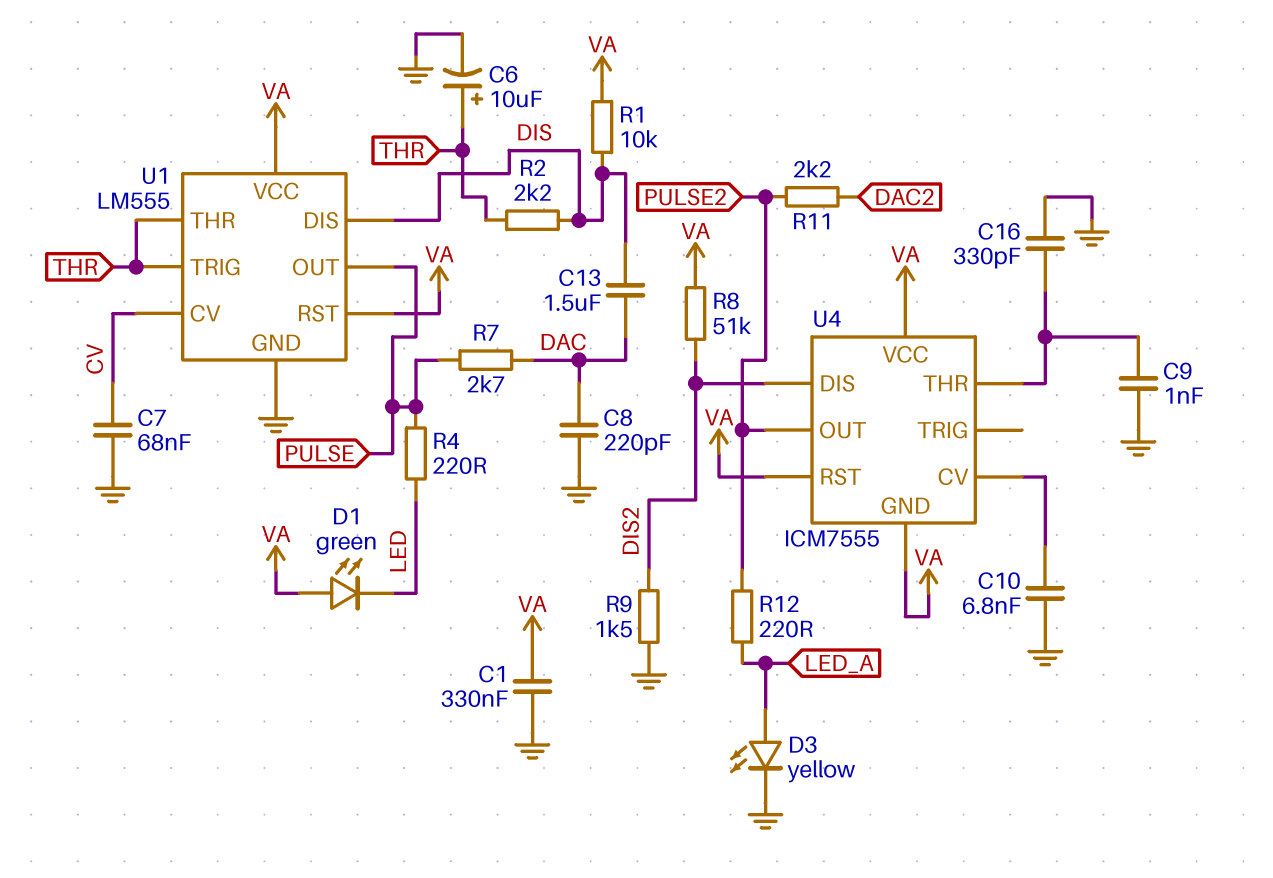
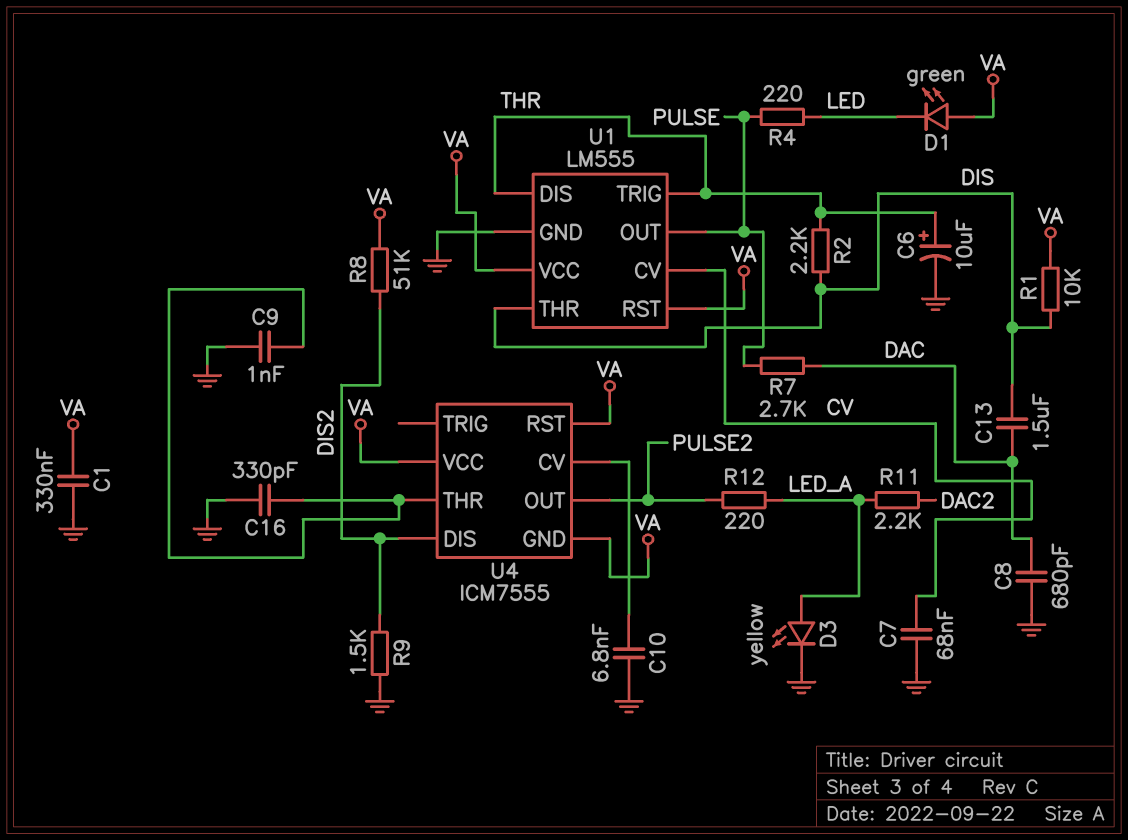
C8: 220pF (DAC, GND) -> 680pF (DAC, GND)
R11: 2.2k (DAC2, PULSE2) -> 2.2k (DAC2, LED_A)
U1 pin DIS: DIS -> THR
U1 pin THR: THR -> DIS

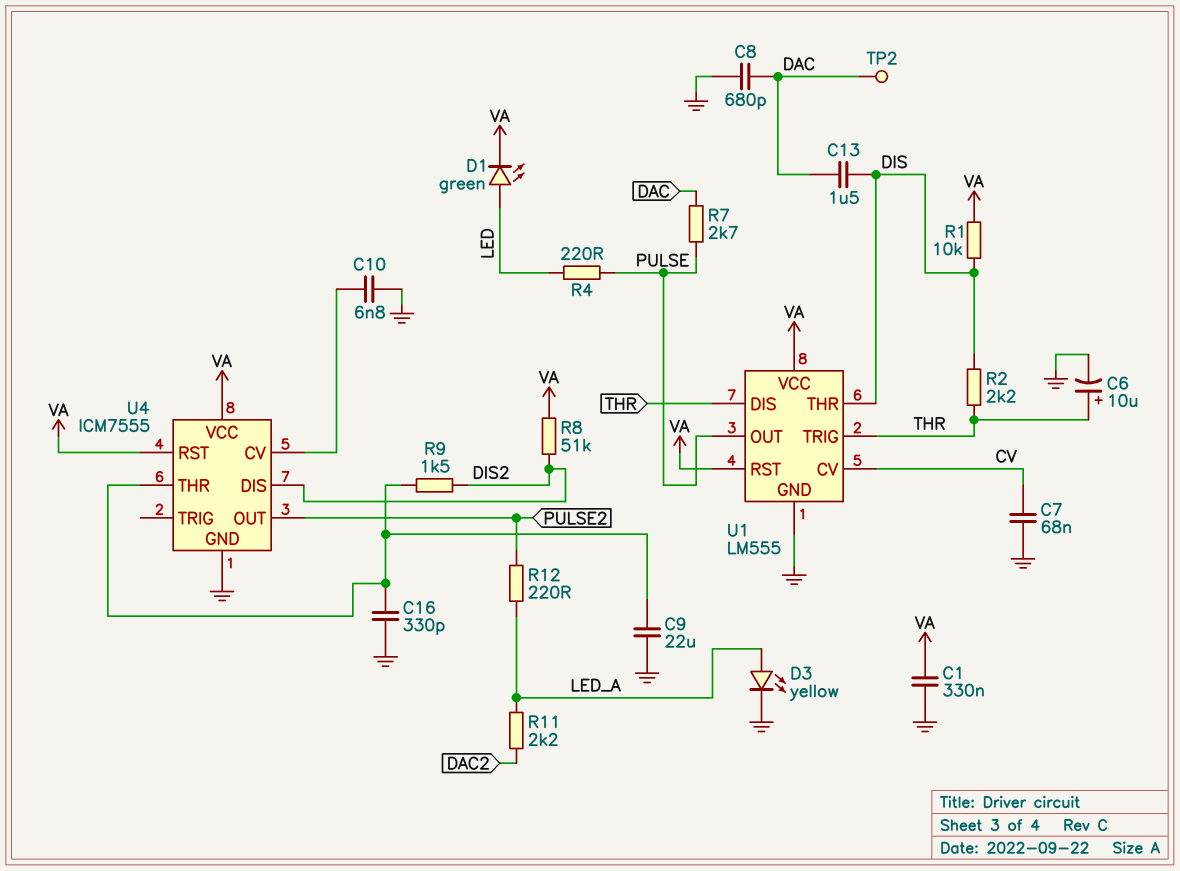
C9: 1nF (GND, U4/THR) -> 22uF (GND, U4/THR)
D1: LED green (A VA, K LED) -> LED green (A LED, K VA)
R9: 1.5k (DIS2, GND) -> 1.5k (DIS2, U4/THR)
TP2: none -> test point (DAC)
U4 pin GND: VA -> GND

